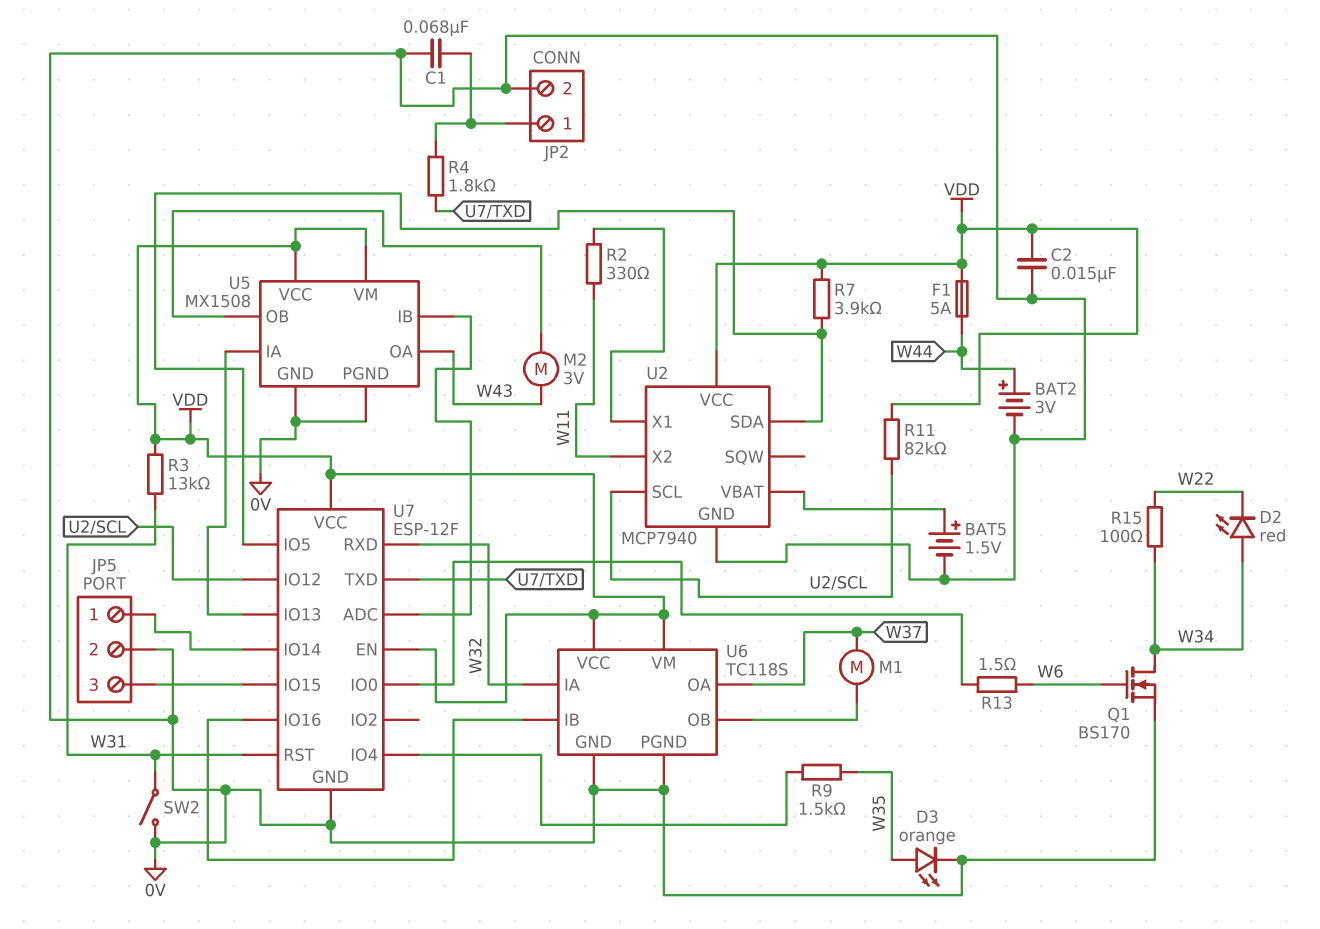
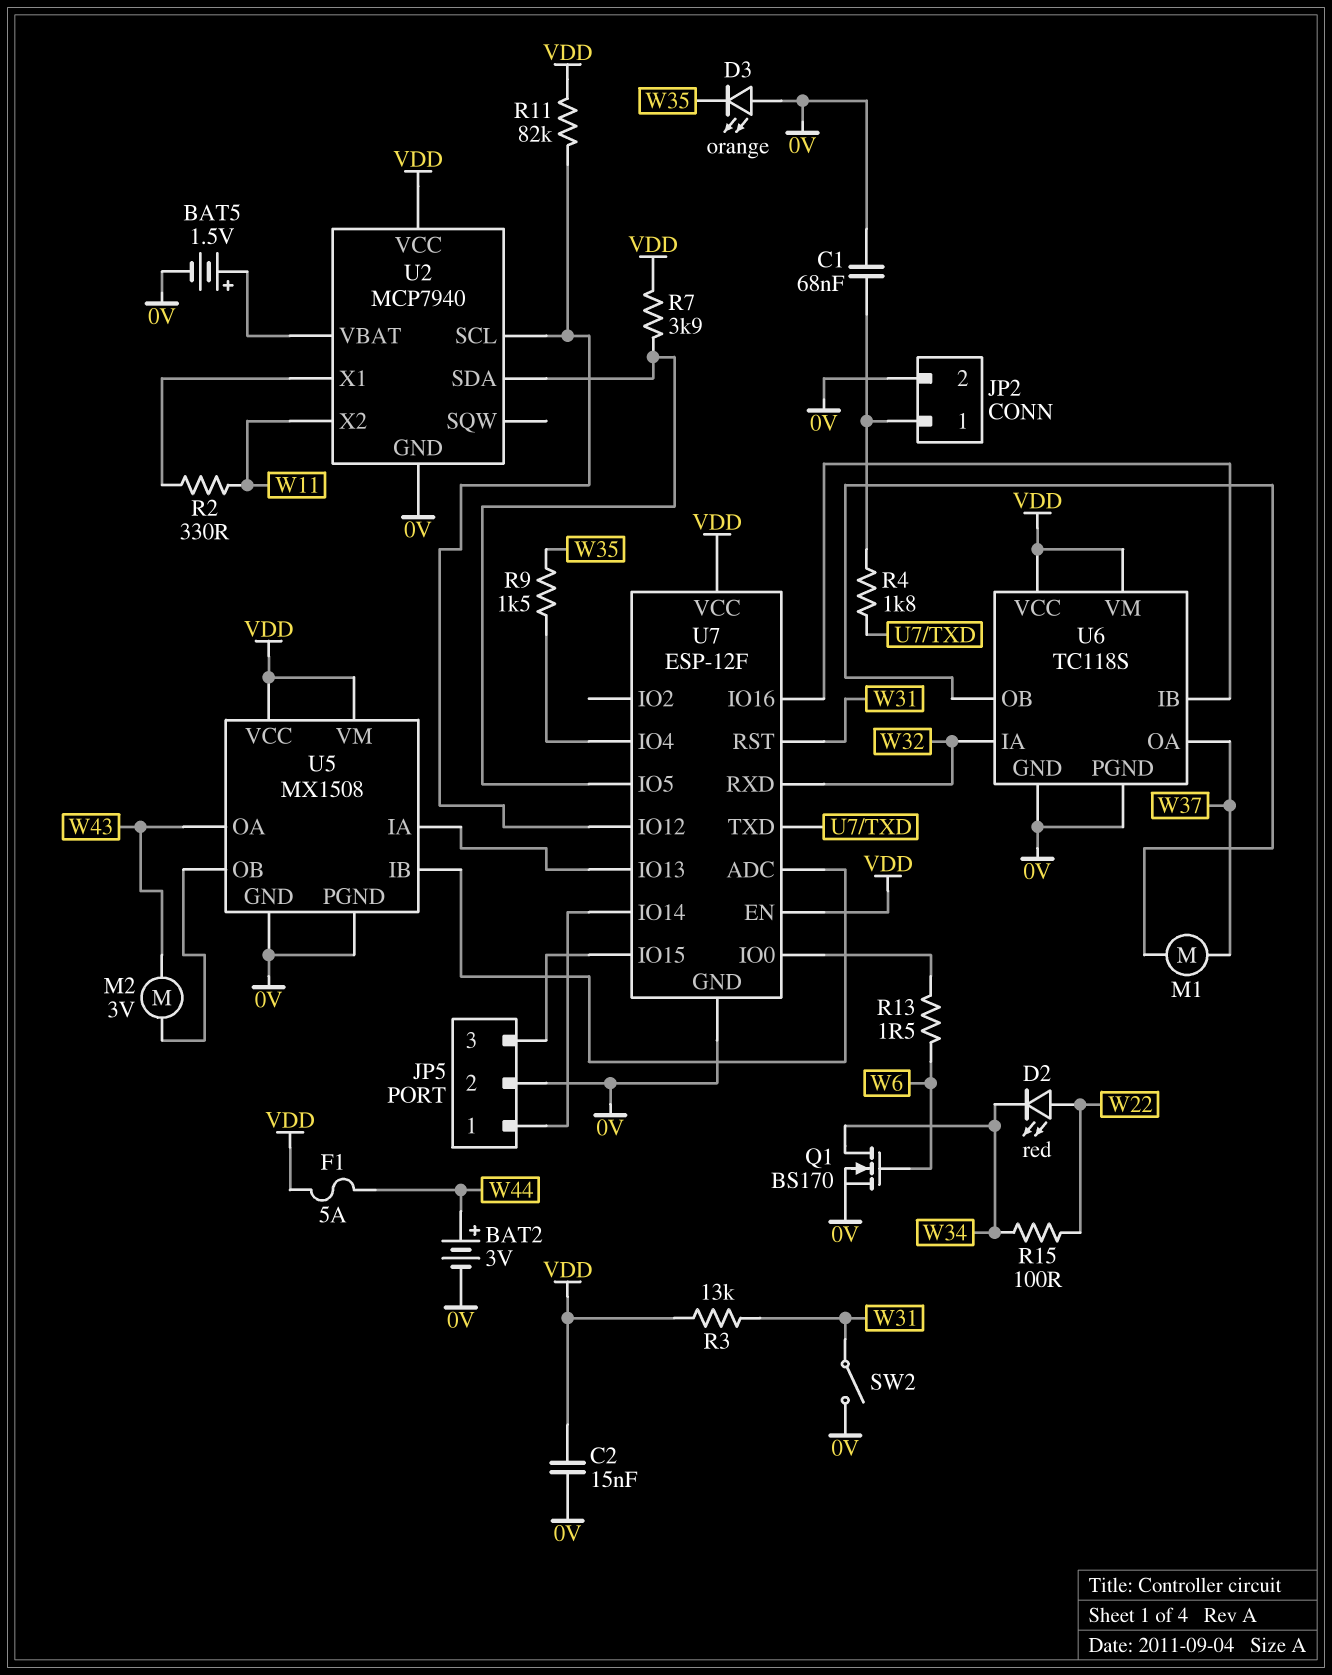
D2: LED red (A W34, K W22) -> LED red (A W22, K W34)
D3: LED orange (A W35, K 0V) -> LED orange (A 0V, K W35)

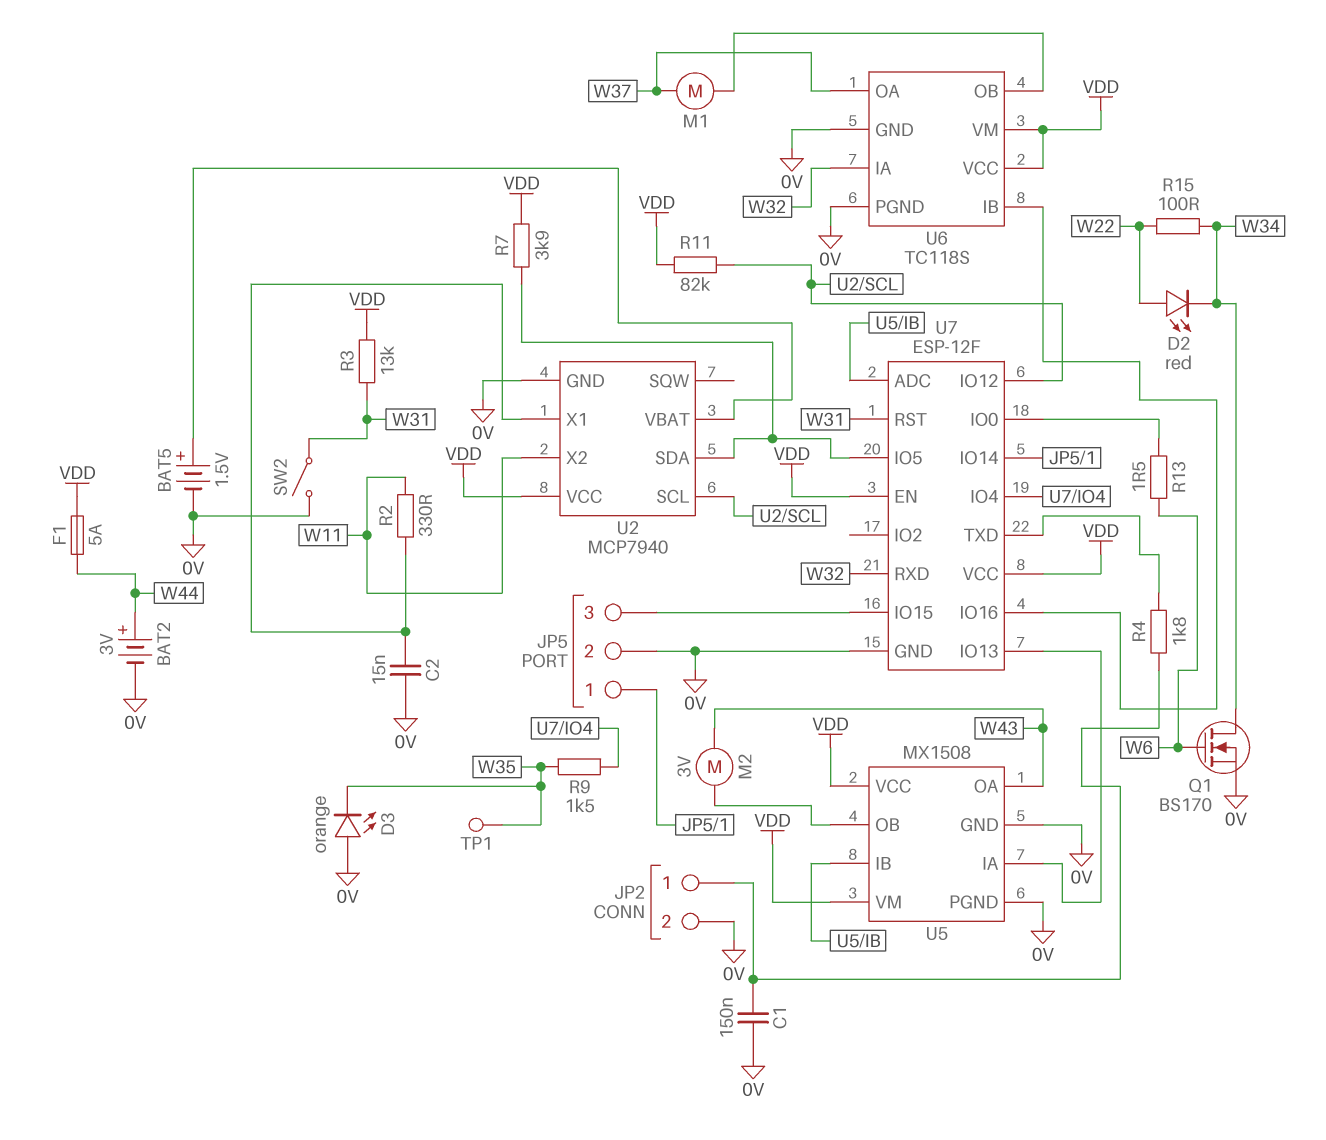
C1: 68nF (0V, JP2/1) -> 150nF (0V, JP2/1)
C2: 15nF (0V, VDD) -> 15nF (0V, U2/X1)
TP1: none -> test point (W35)

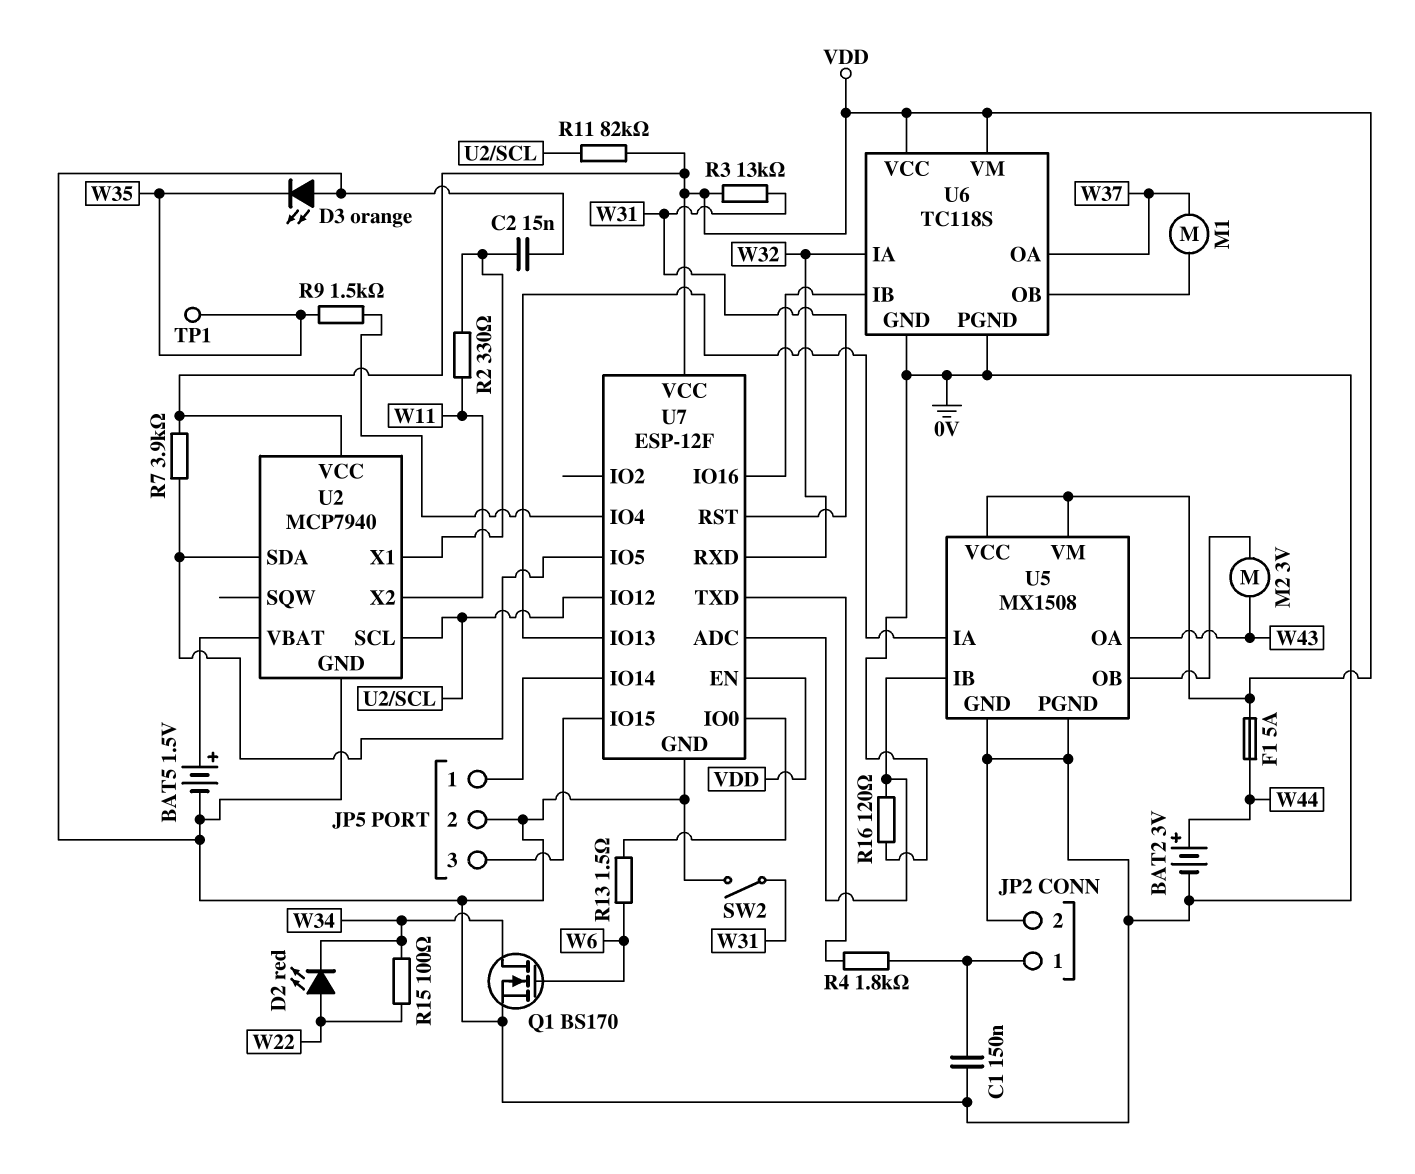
R16: none -> 120 (0V, U5/IB)

